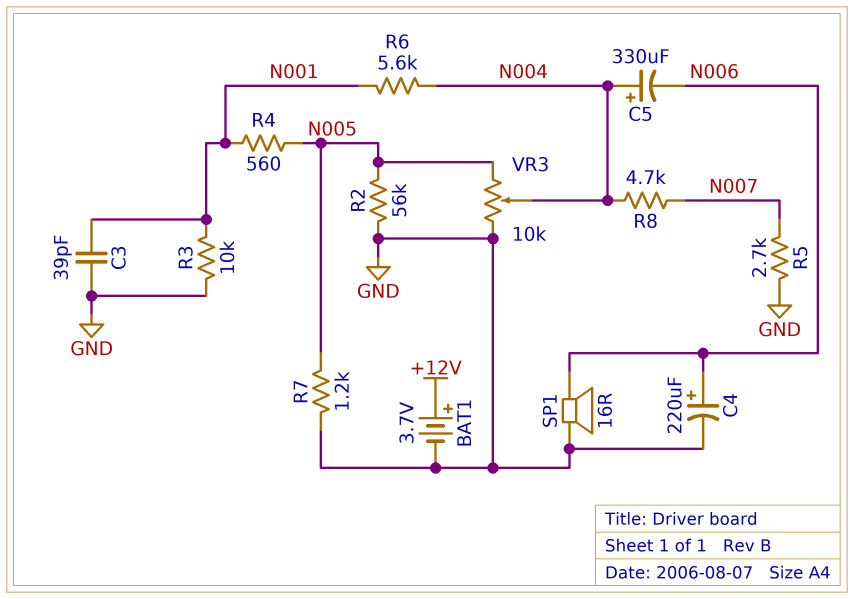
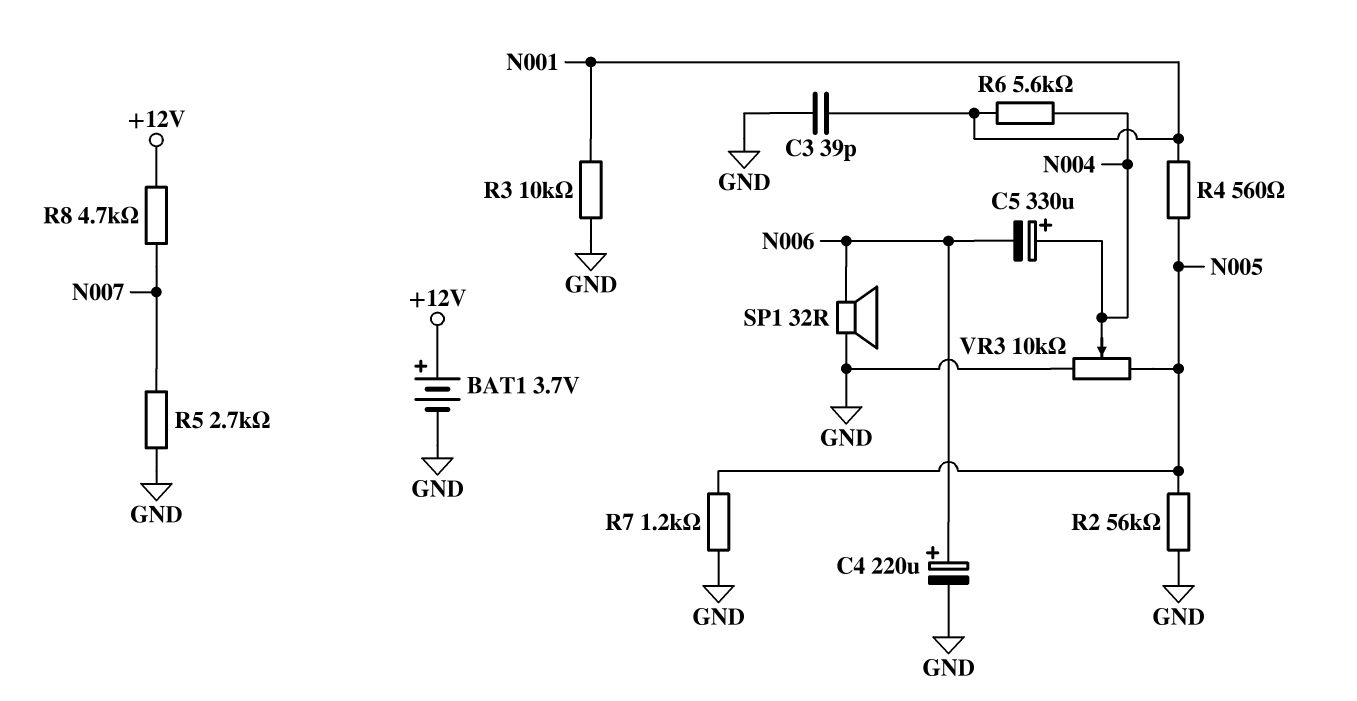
R8: 4.7k (N004, N007) -> 4.7k (+12V, N007)
SP1: speaker 16R (GND, N006) -> speaker 32R (GND, N006)

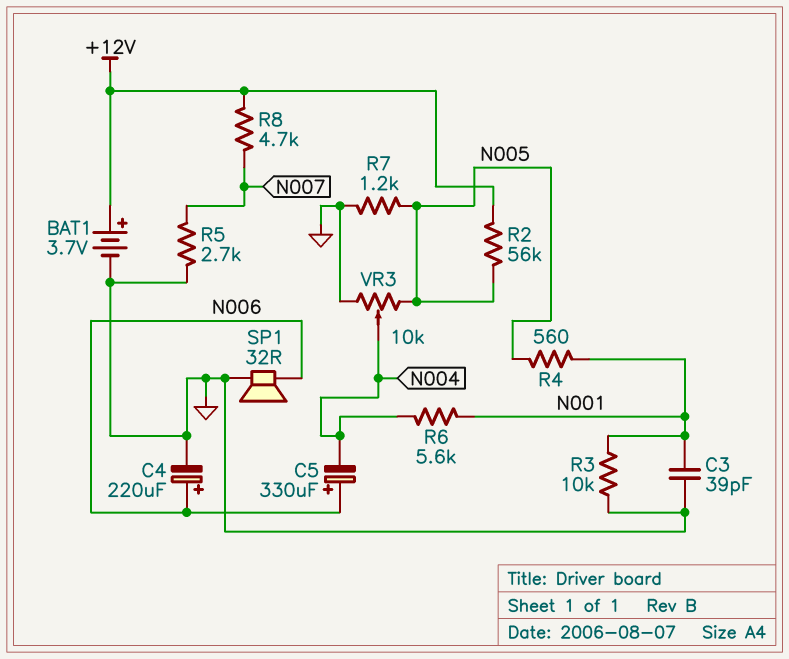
C5: 330uF (plus N004, minus N006) -> 330uF (plus N006, minus N004)
R2: 56k (GND, N005) -> 56k (+12V, N005)

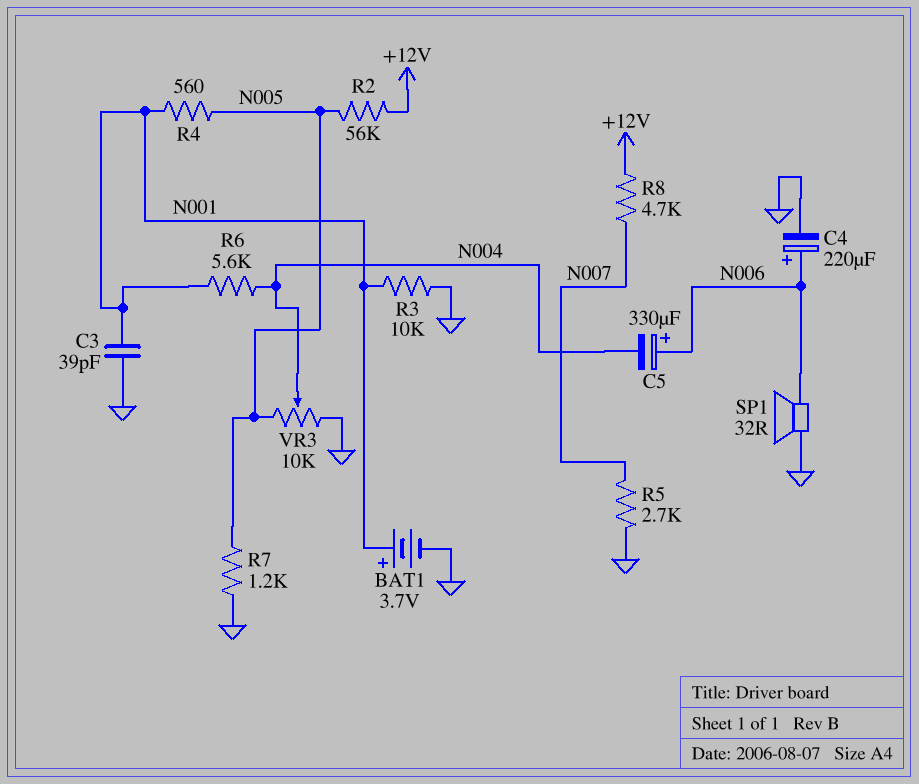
BAT1: 3.7V (plus +12V, minus GND) -> 3.7V (plus N001, minus GND)

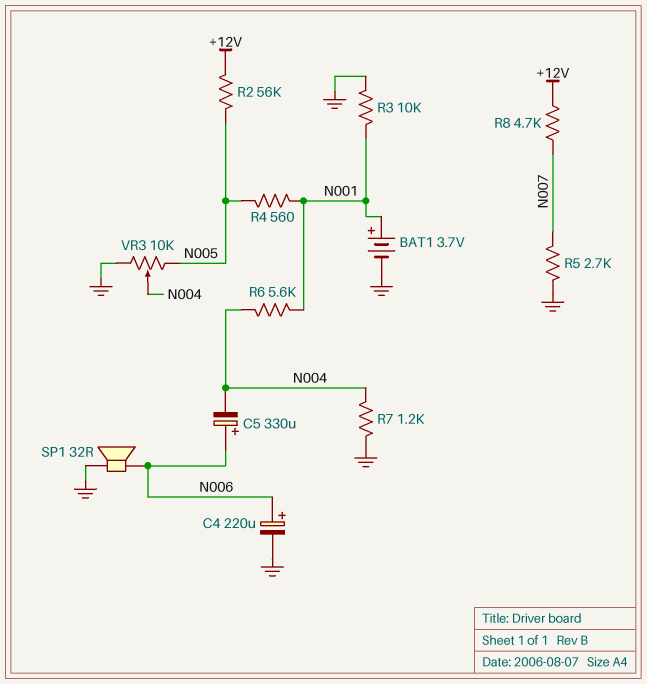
C3: 39pF (GND, N001) -> none
R7: 1.2k (GND, N005) -> 1.2k (GND, N004)

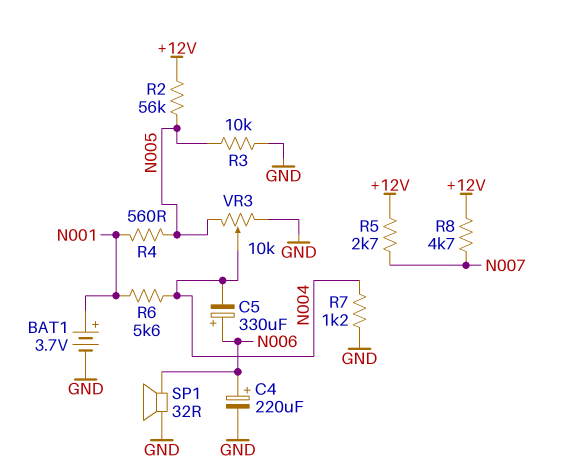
R3: 10k (GND, N001) -> 10k (GND, N005)
R5: 2.7k (GND, N007) -> 2.7k (+12V, N007)

